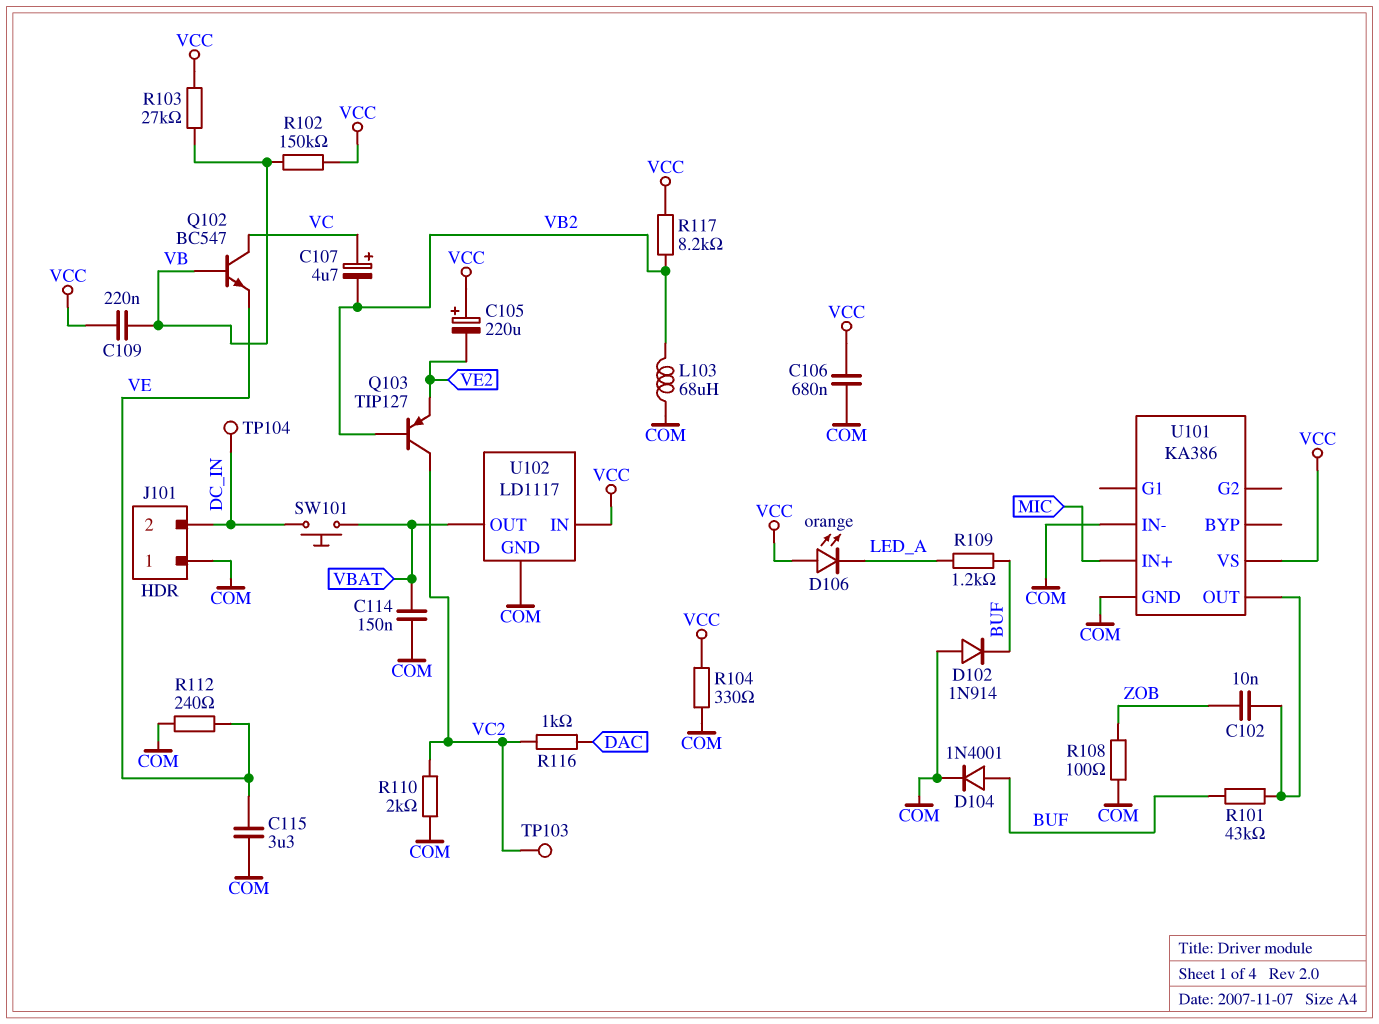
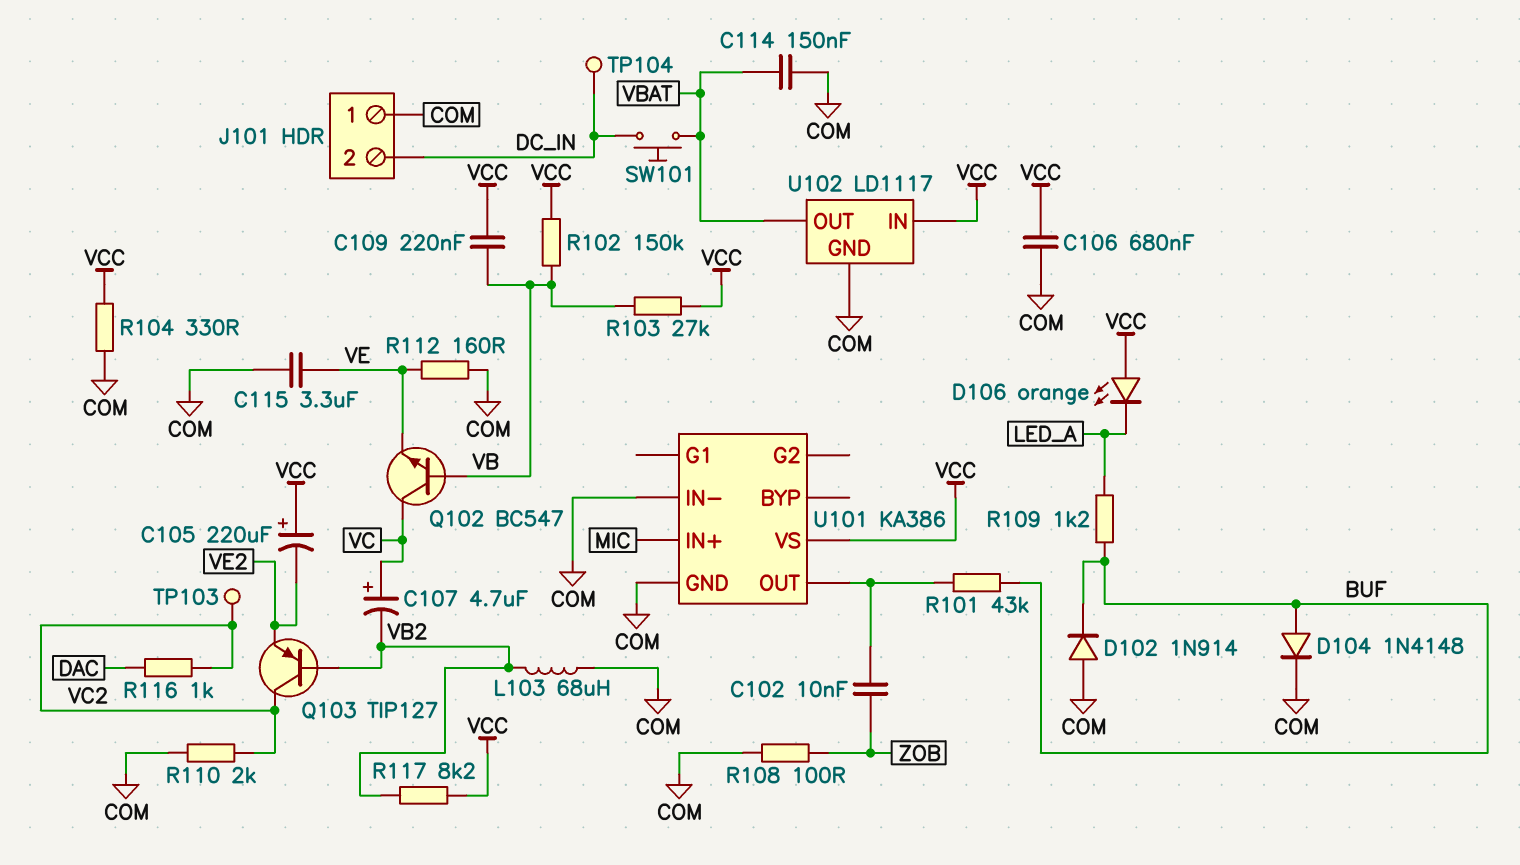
D104: diode 1N4001 (A BUF, K COM) -> diode 1N4148 (A BUF, K COM)
R112: 240 (COM, VE) -> 160 (COM, VE)

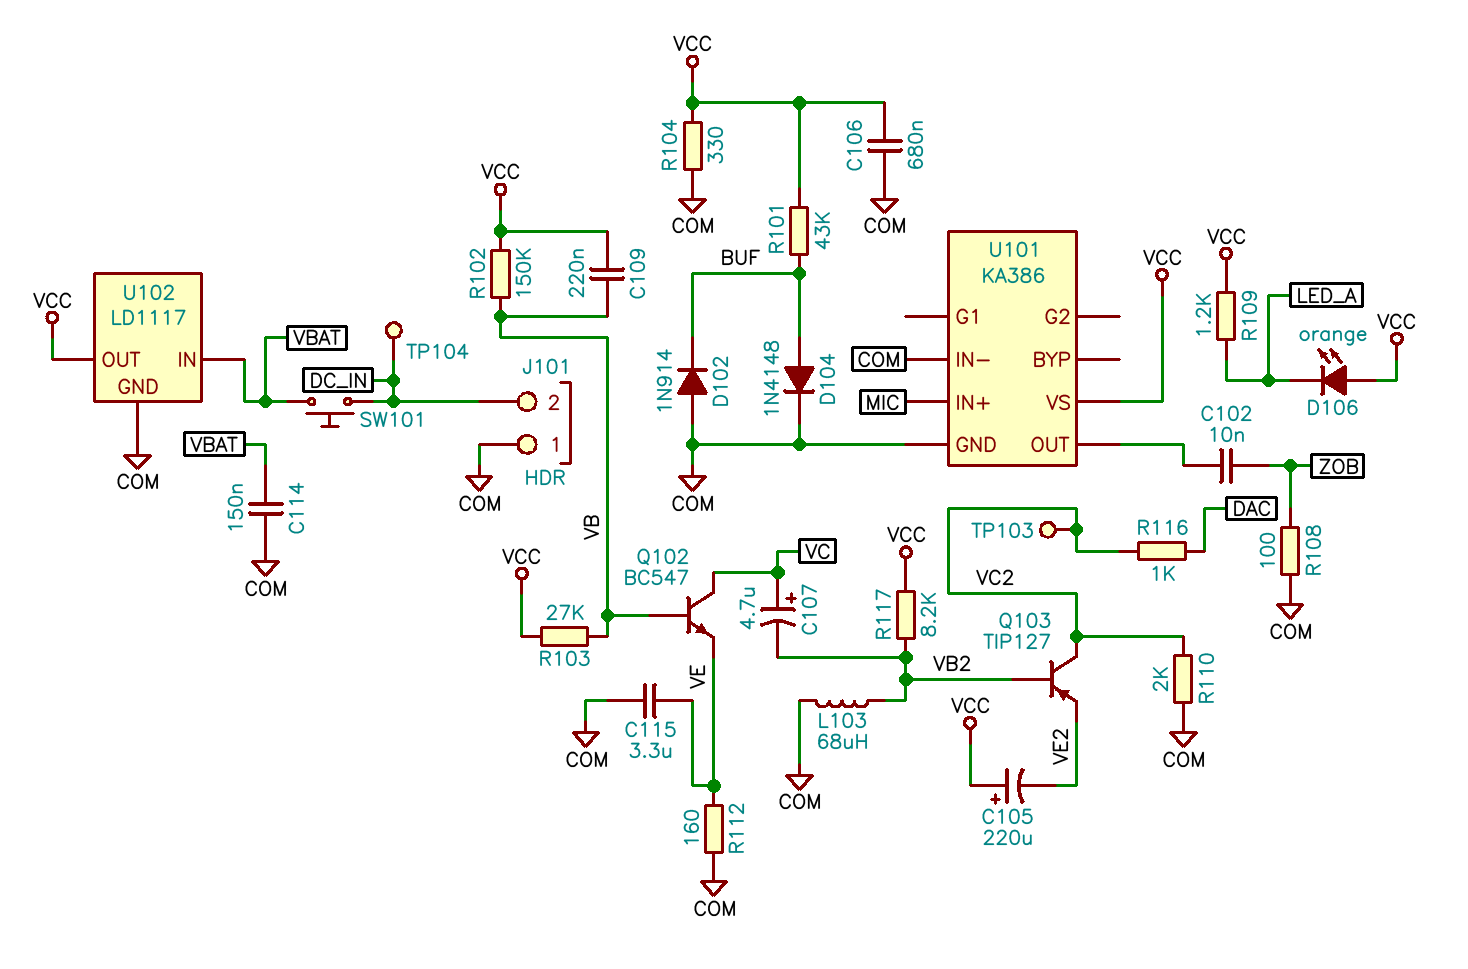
R101: 43k (BUF, U101/OUT) -> 43k (BUF, VCC)
R109: 1.2k (BUF, LED_A) -> 1.2k (LED_A, VCC)
U102 pin IN: VCC -> VBAT
U102 pin OUT: VBAT -> VCC

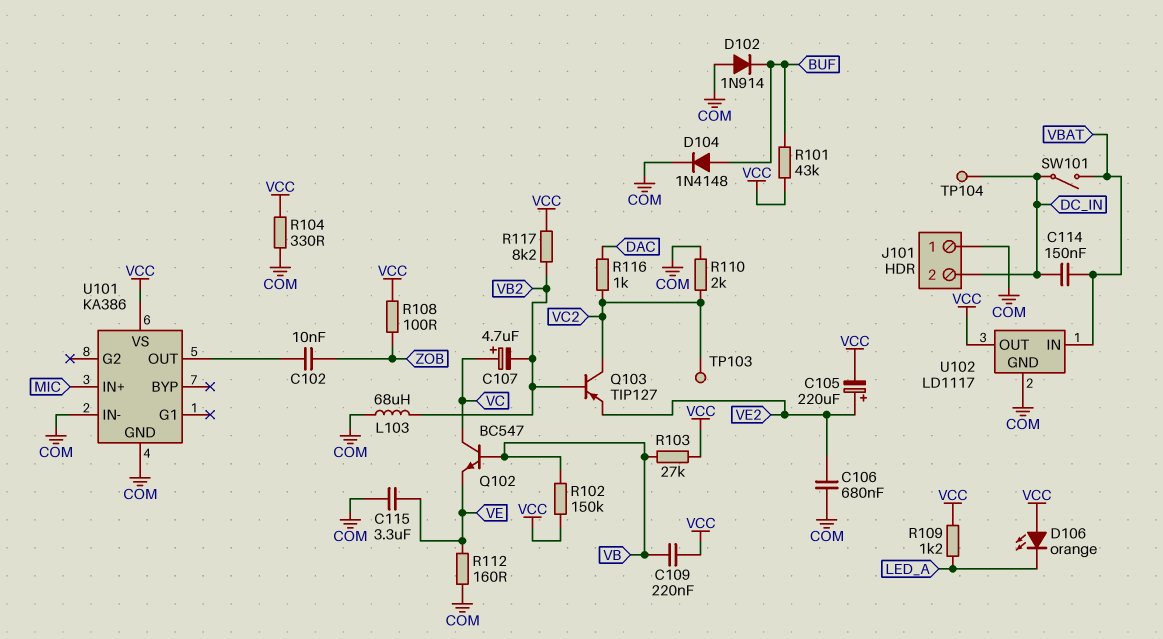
C105: 220uF (plus VCC, minus VE2) -> 220uF (plus VE2, minus VCC)
C106: 680nF (COM, VCC) -> 680nF (COM, VE2)
C114: 150nF (COM, VBAT) -> 150nF (DC_IN, VBAT)
R108: 100 (COM, ZOB) -> 100 (VCC, ZOB)
SW101: button (DC_IN, VBAT) -> switch (DC_IN, VBAT)

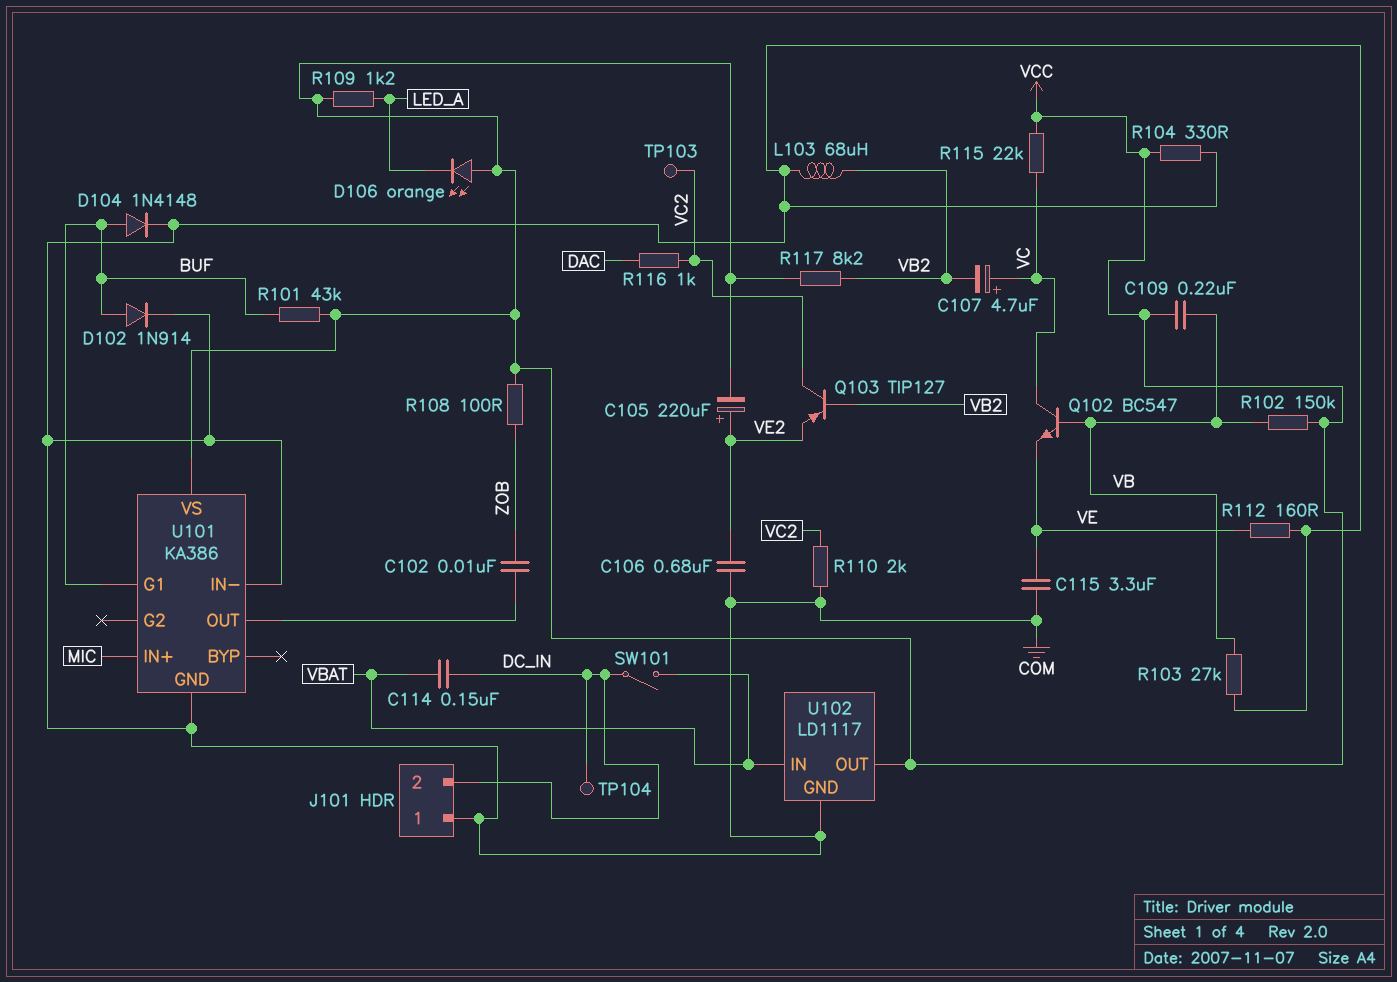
D102: diode 1N914 (A COM, K BUF) -> diode 1N914 (A BUF, K COM)
R103: 27k (VB, VCC) -> 27k (COM, VB)
R115: none -> 22k (VC, VCC)
U101 pin G1: none -> BUF

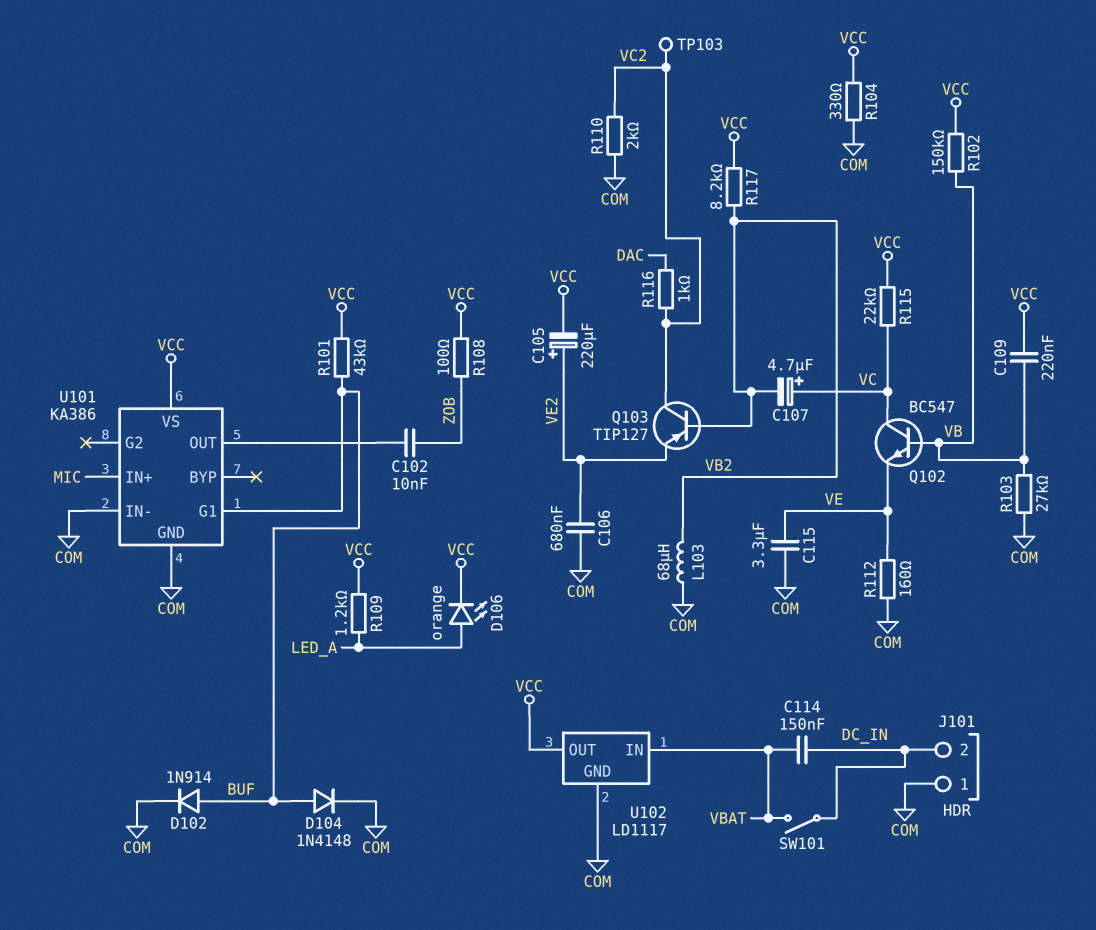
D106: LED orange (A VCC, K LED_A) -> LED orange (A LED_A, K VCC)
TP104: test point (DC_IN) -> none

